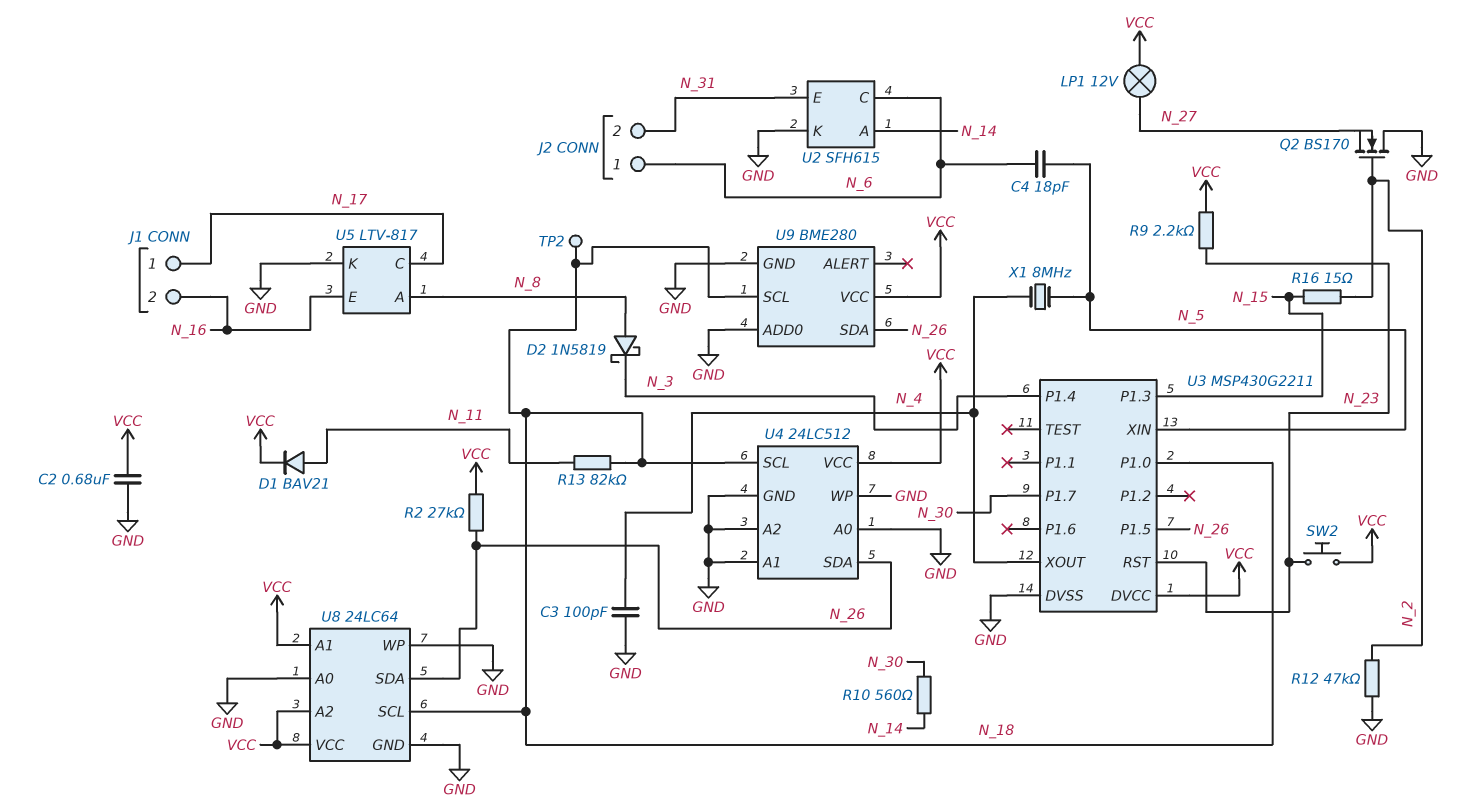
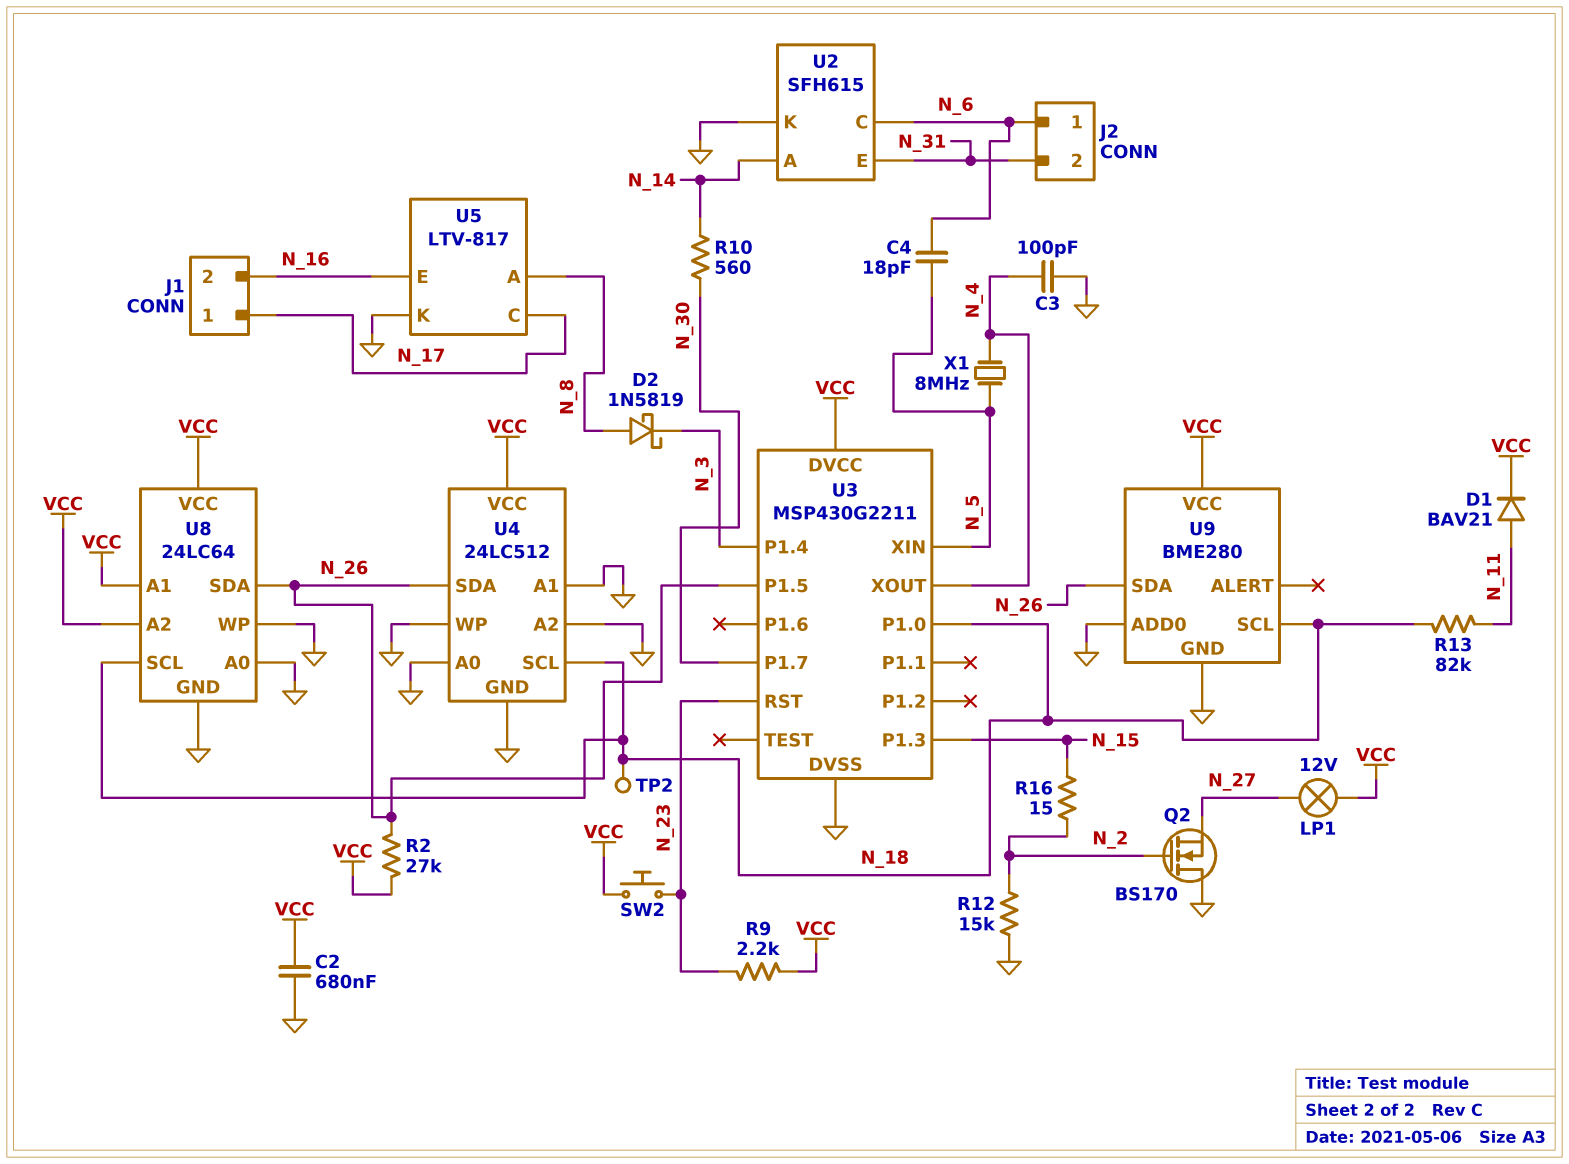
R12: 47k (GND, N_2) -> 15k (GND, N_2)

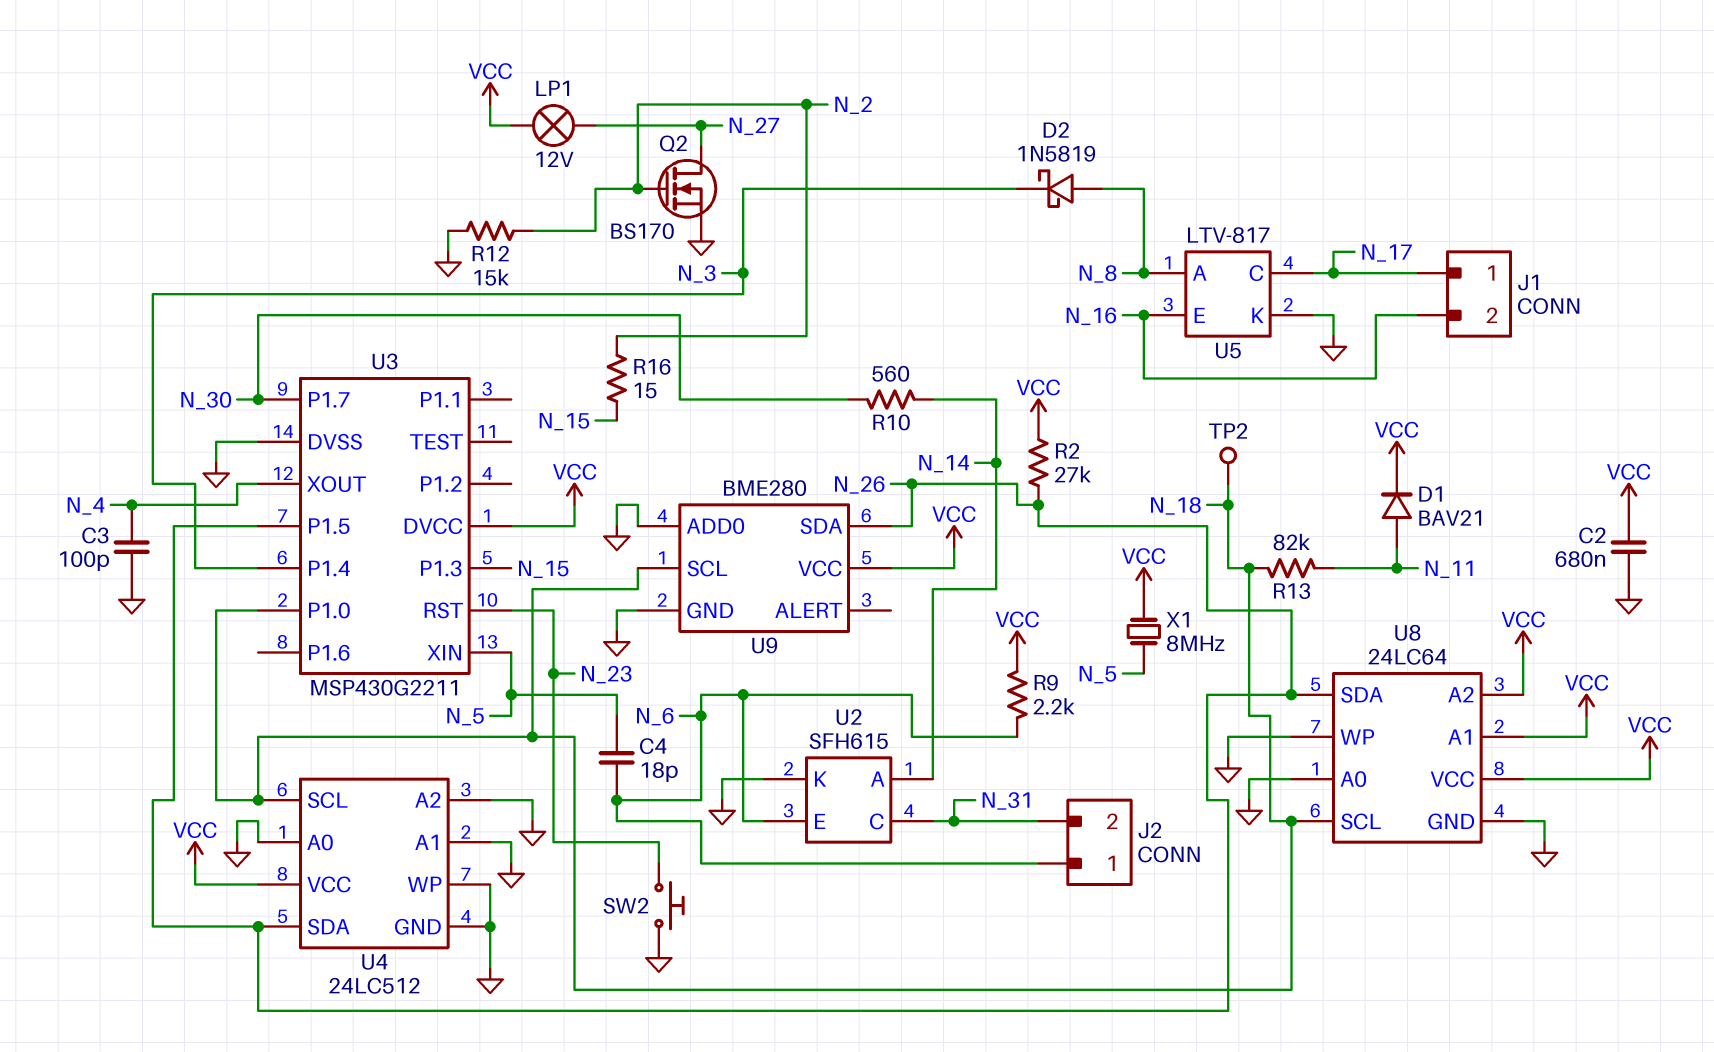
Q2: NMOS BS170 (G N_2, D GND, S N_27) -> NMOS BS170 (G N_2, D N_27, S GND)
R9: 2.2k (N_23, VCC) -> 2.2k (N_6, VCC)
SW2: button (N_23, VCC) -> button (GND, N_23)
U2 pin C: N_6 -> N_31
U2 pin E: N_31 -> N_6
X1: 8MHz (N_4, N_5) -> 8MHz (N_5, VCC)

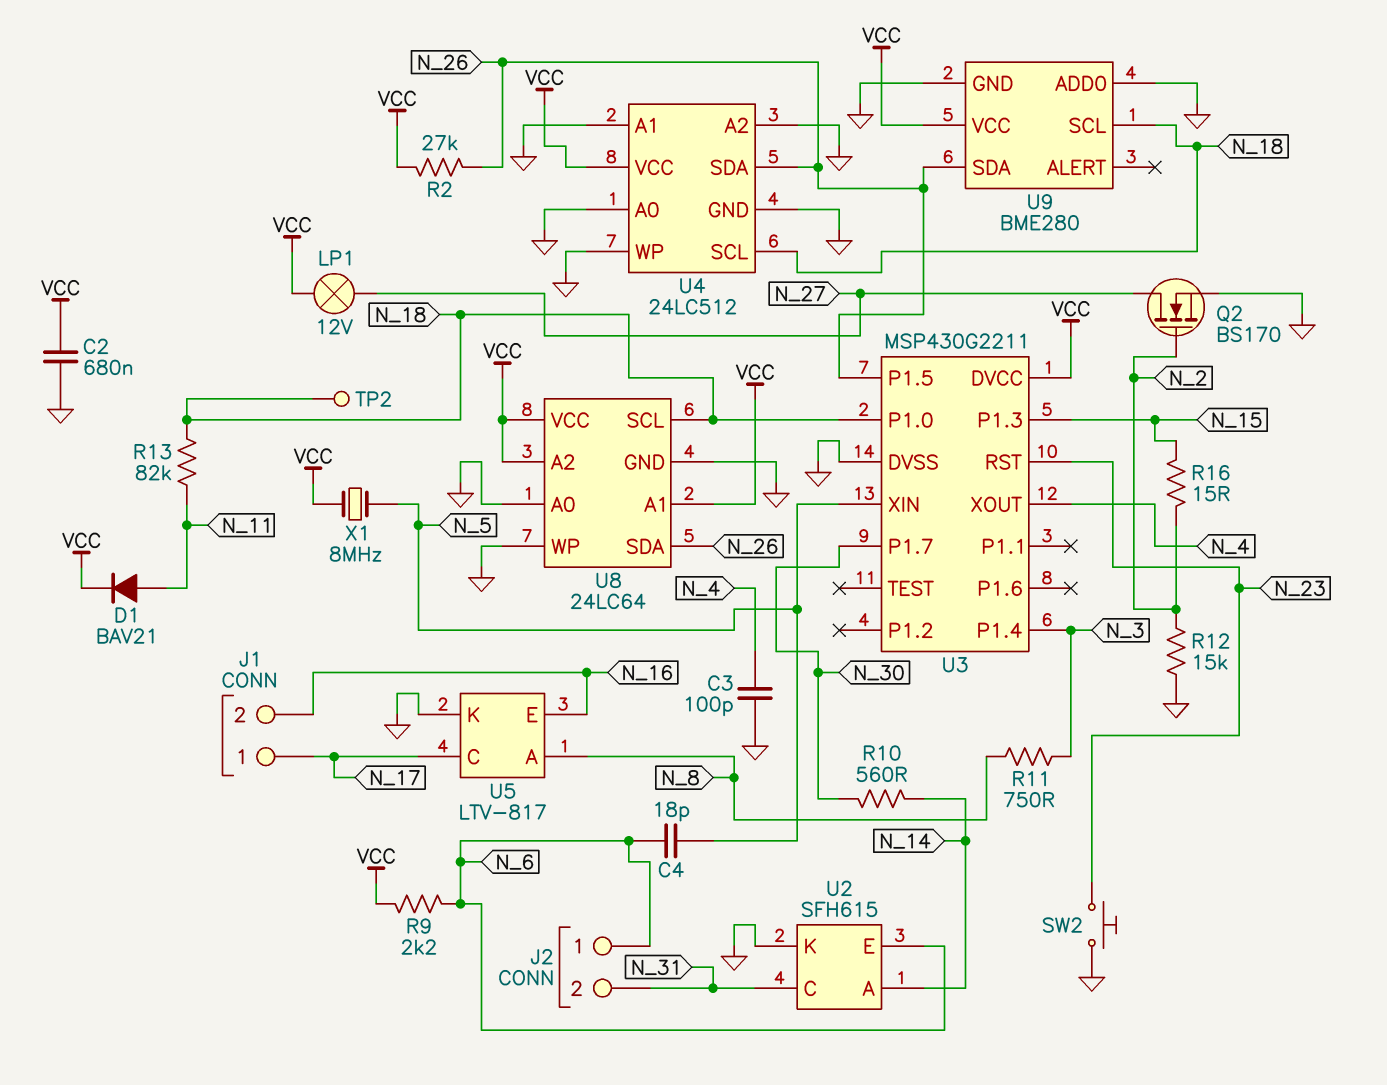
D2: schottky 1N5819 (A N_8, K N_3) -> none
R11: none -> 750 (N_3, N_8)

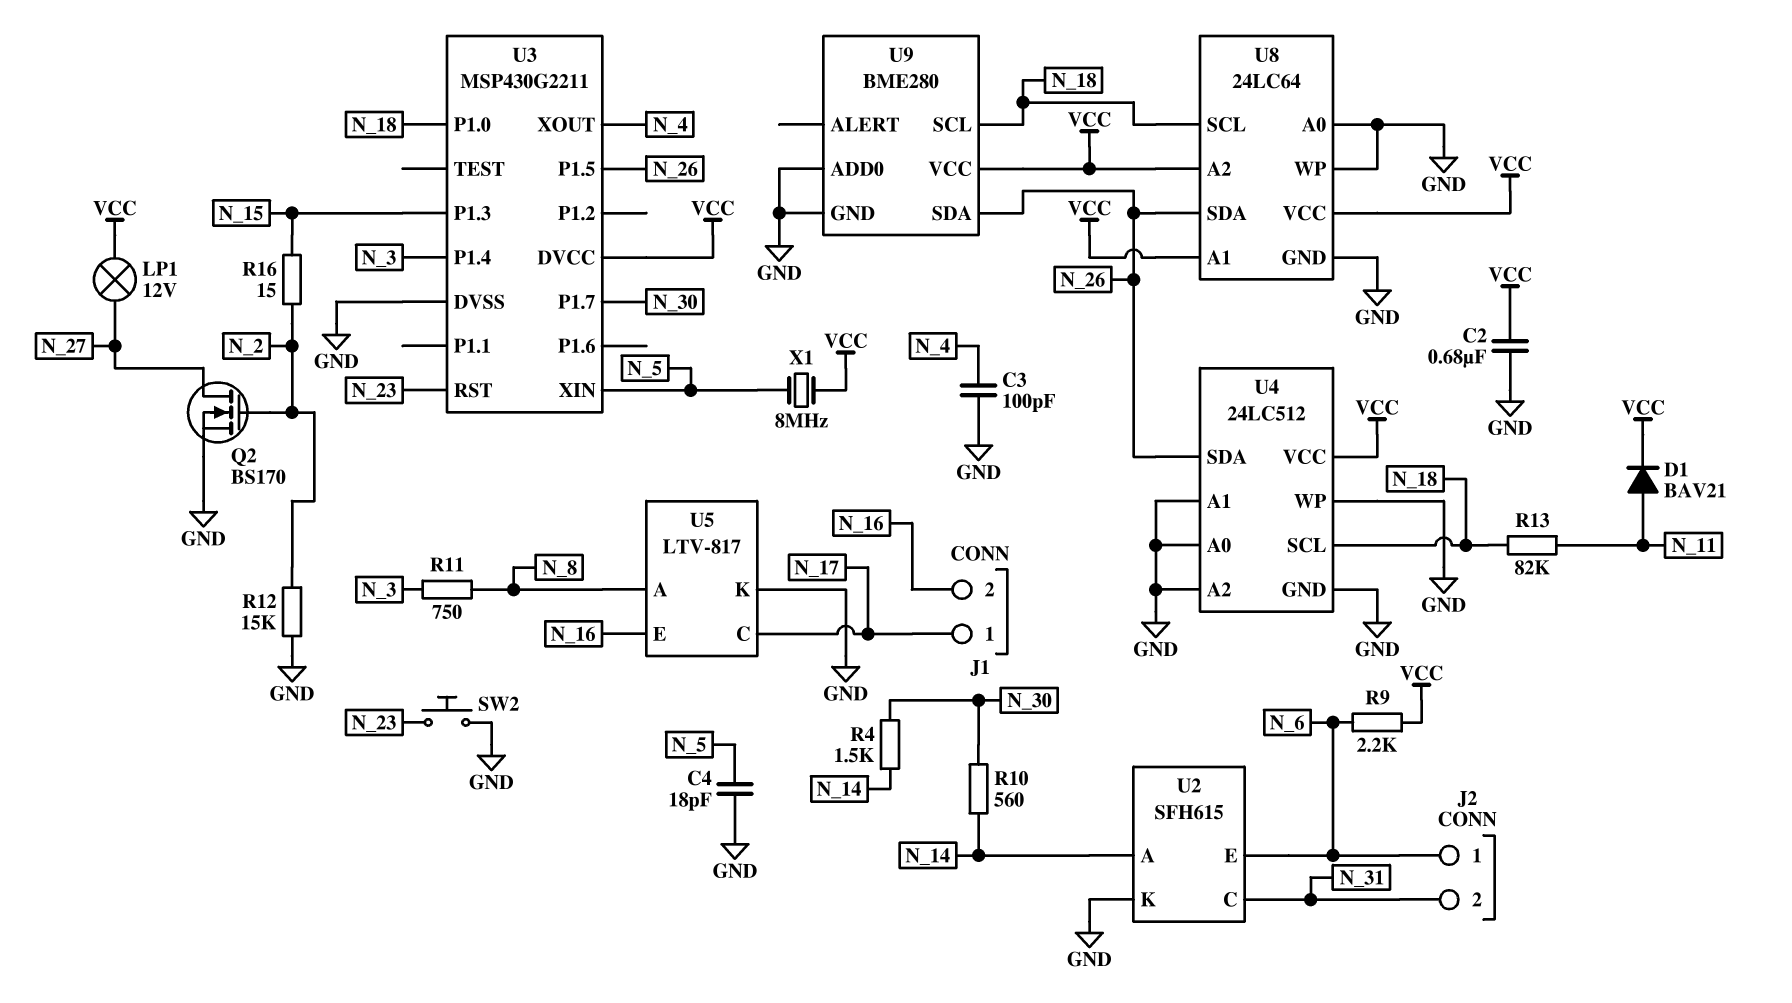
C4: 18pF (N_5, N_6) -> 18pF (GND, N_5)
R2: 27k (N_26, VCC) -> none
R4: none -> 1.5k (N_14, N_30)
TP2: test point (N_18) -> none

